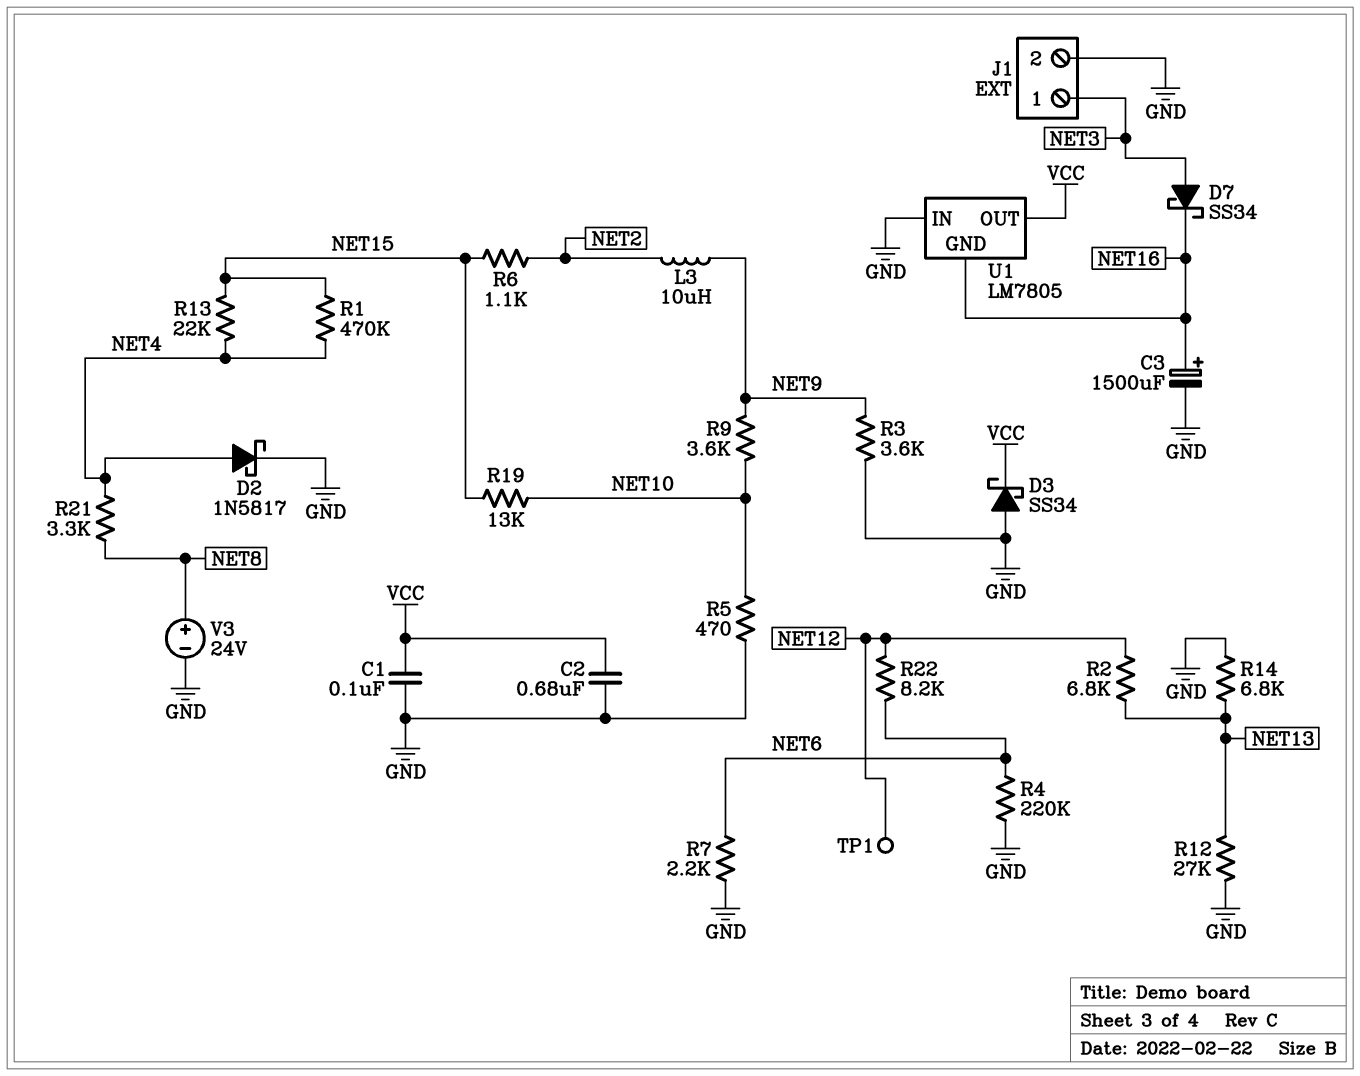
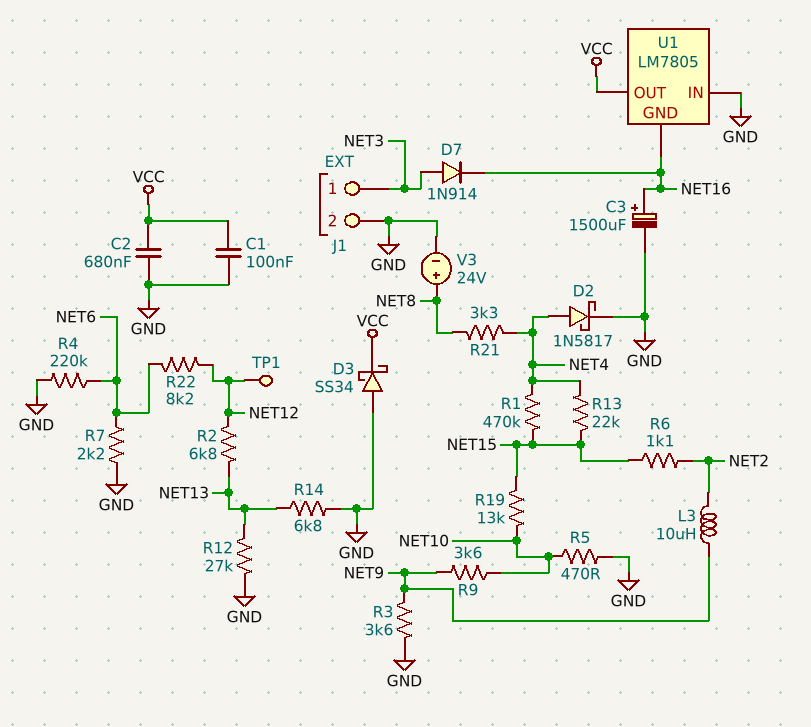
D7: schottky SS34 (A NET3, K NET16) -> diode 1N914 (A NET3, K NET16)

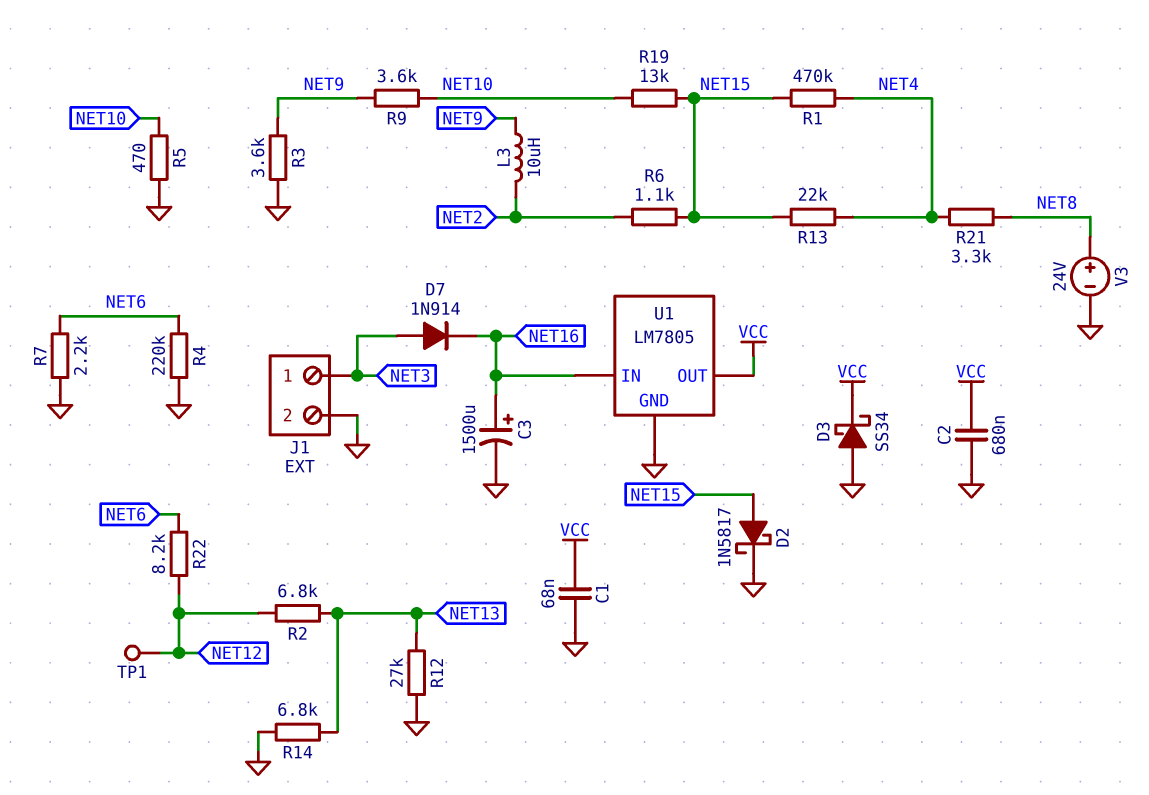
C1: 100nF (GND, VCC) -> 68nF (GND, VCC)
D2: schottky 1N5817 (A NET4, K GND) -> schottky 1N5817 (A NET15, K GND)
U1 pin GND: NET16 -> GND
U1 pin IN: GND -> NET16

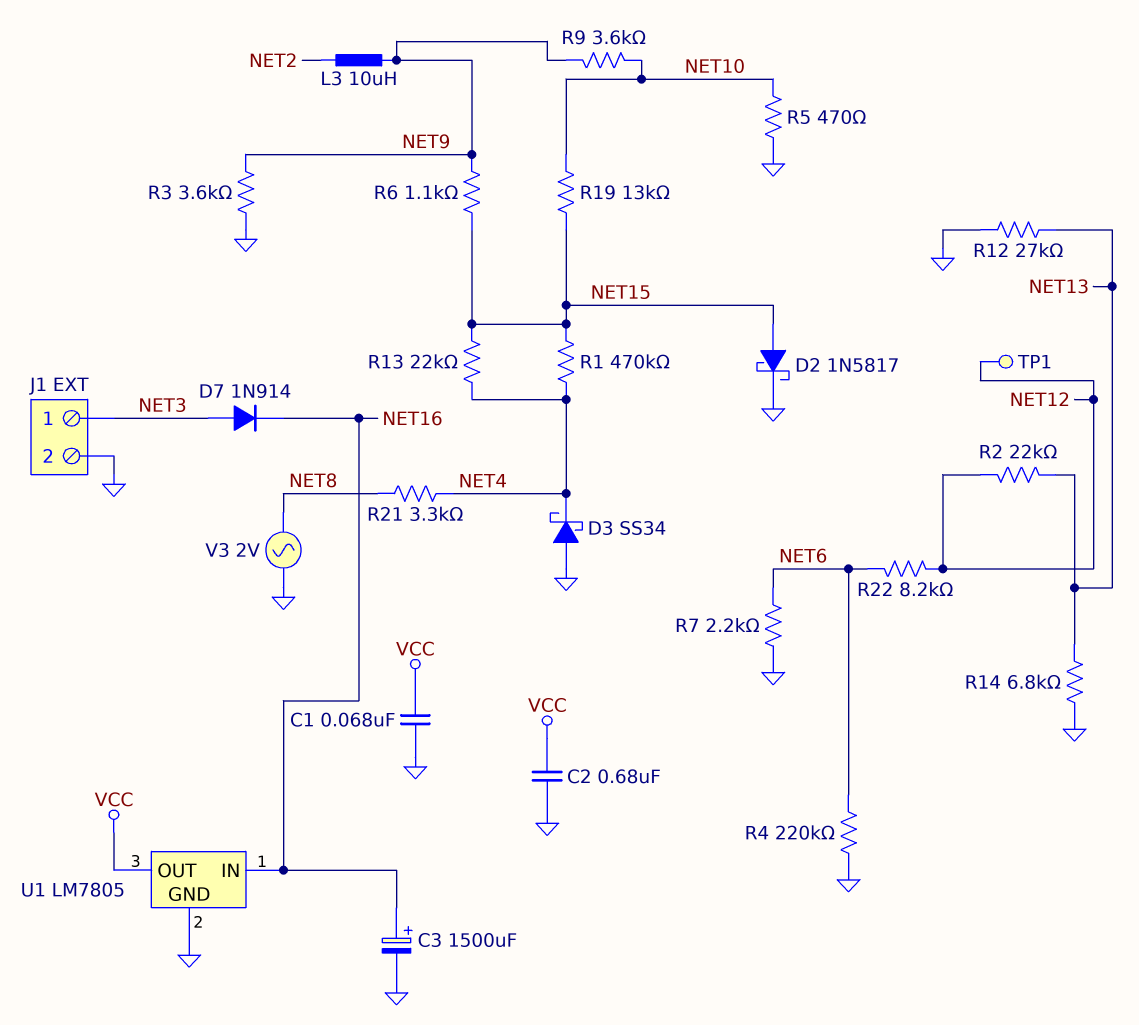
D3: schottky SS34 (A GND, K VCC) -> schottky SS34 (A GND, K NET4)
R2: 6.8k (NET12, NET13) -> 22k (NET12, NET13)
R6: 1.1k (NET2, NET15) -> 1.1k (NET9, NET15)
V3: 24V (plus NET8, minus GND) -> AC 2V (GND, NET8)

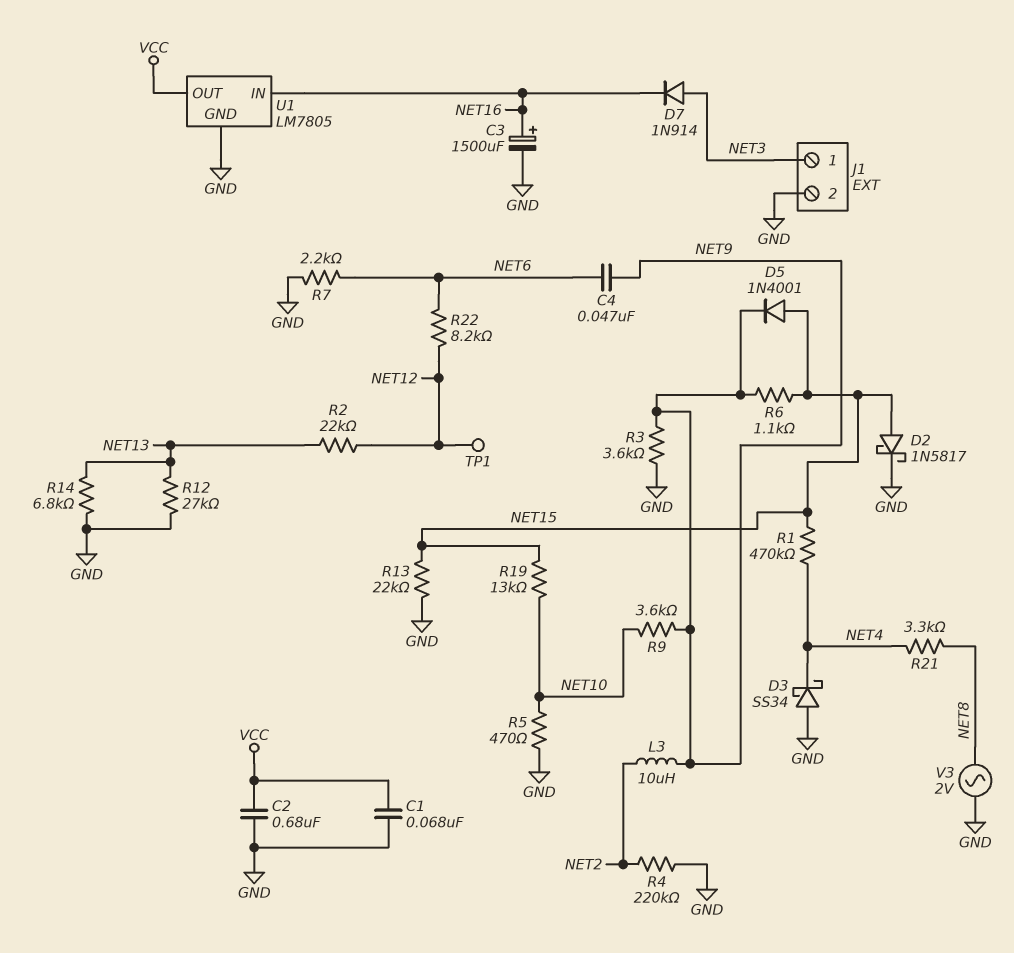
C4: none -> 47nF (NET6, NET9)
D5: none -> diode 1N4001 (A NET15, K NET9)
R4: 220k (GND, NET6) -> 220k (GND, NET2)
R13: 22k (NET4, NET15) -> 22k (GND, NET15)

